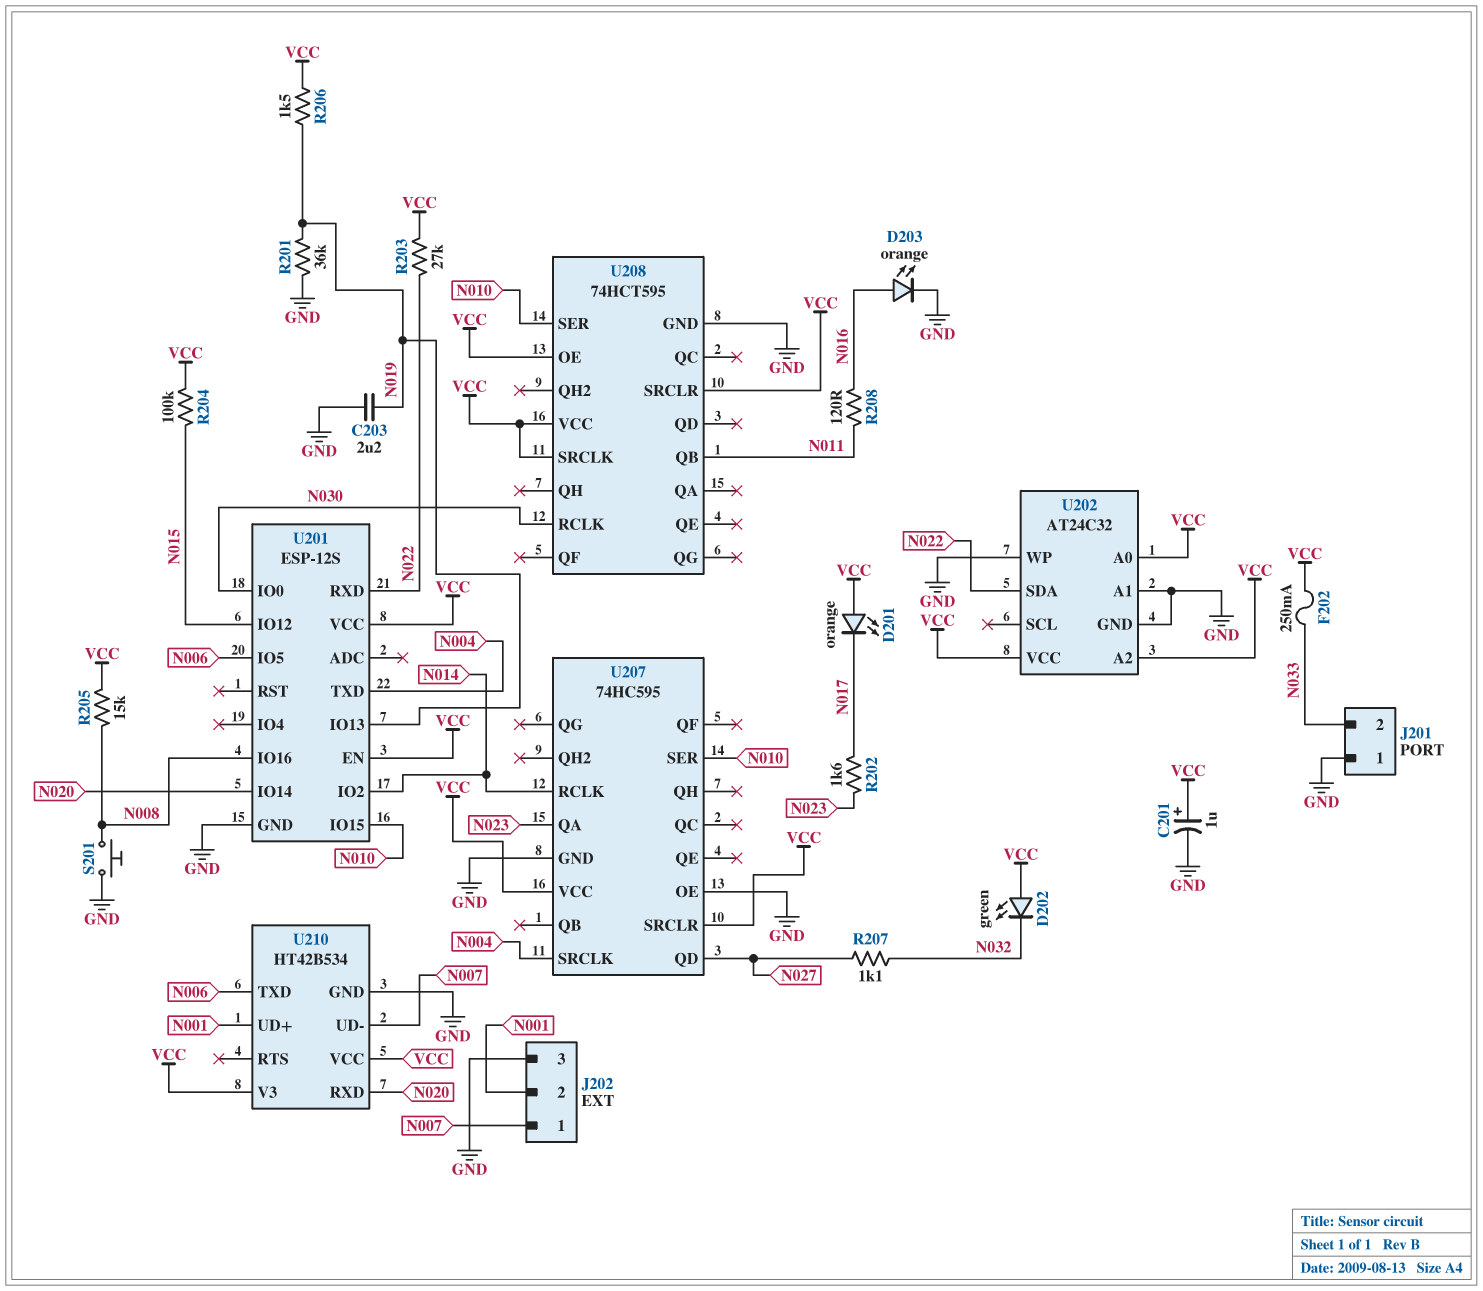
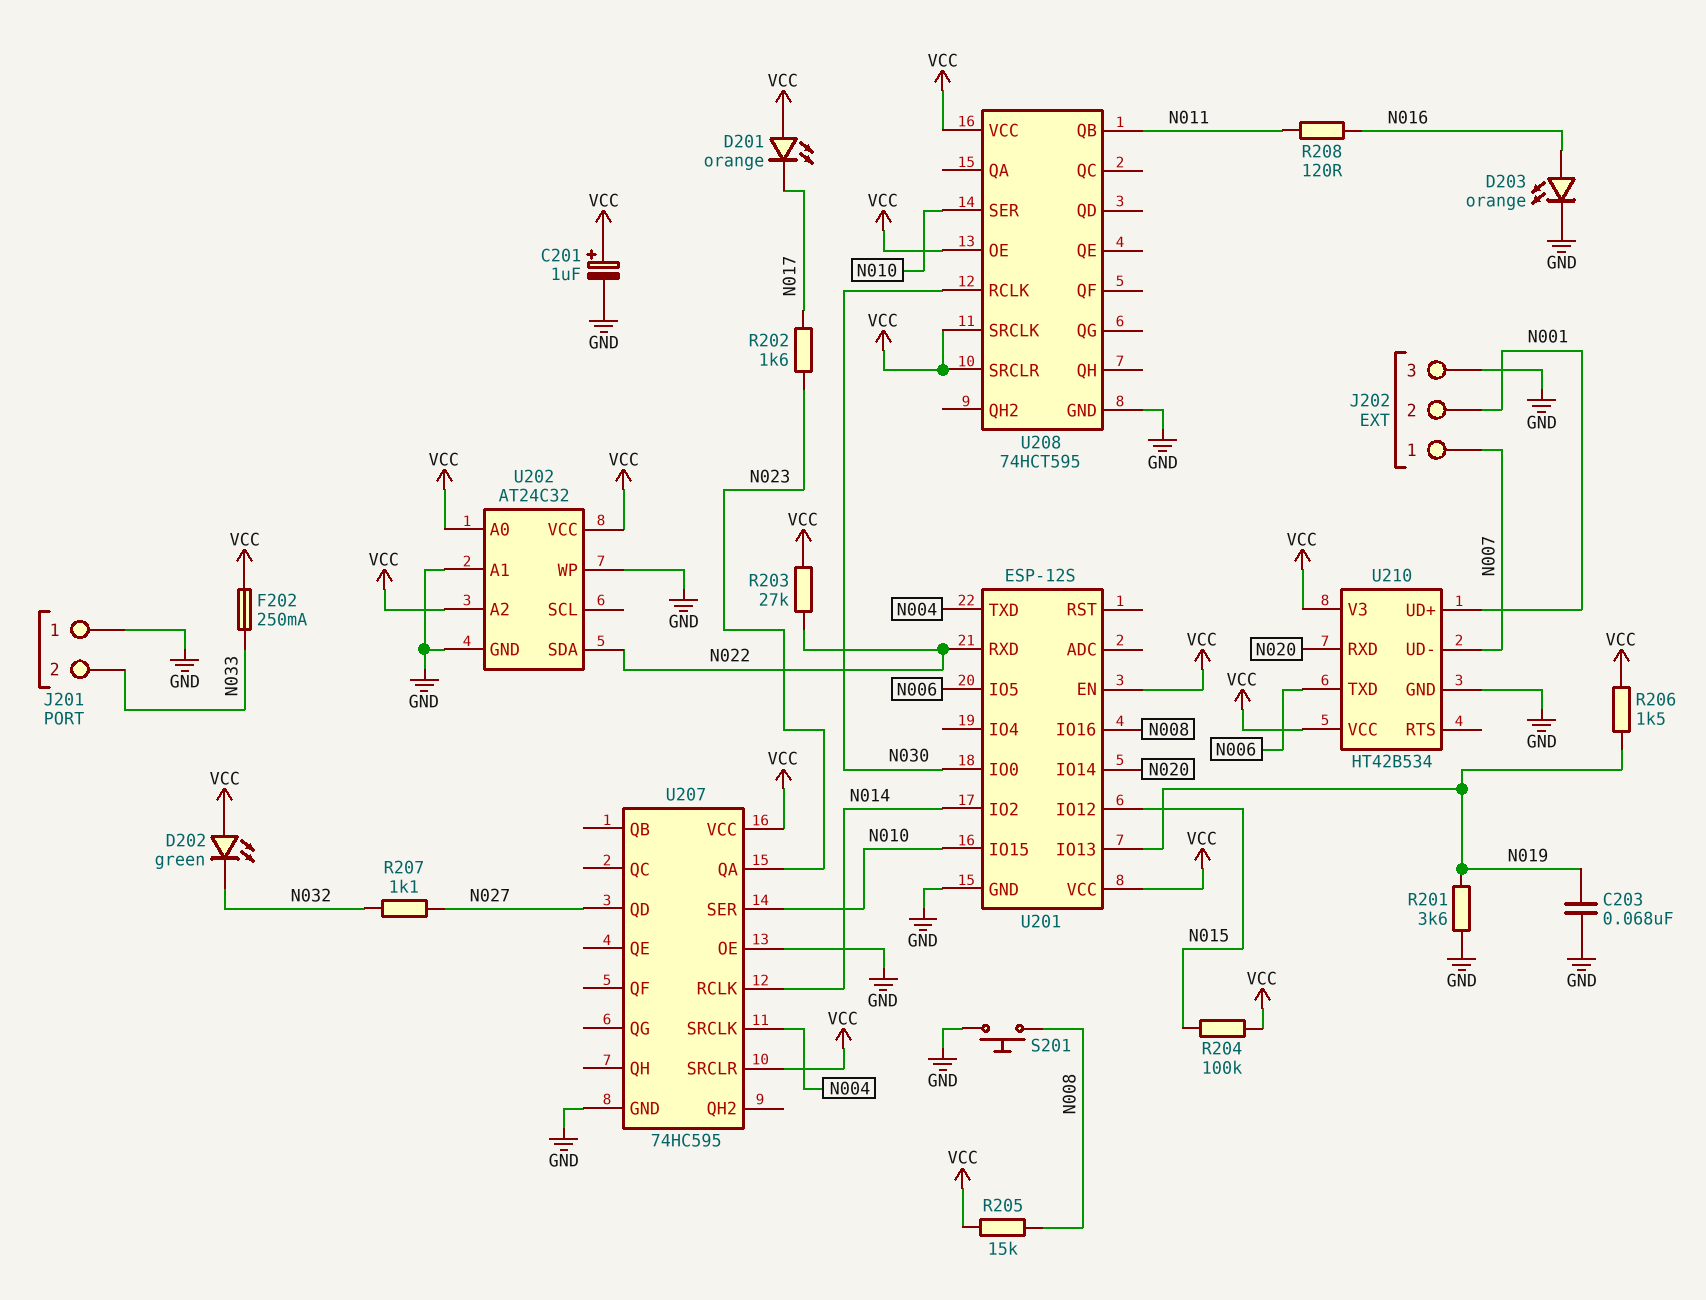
C203: 2.2uF (GND, N019) -> 68nF (GND, N019)
R201: 36k (GND, N019) -> 3.6k (GND, N019)

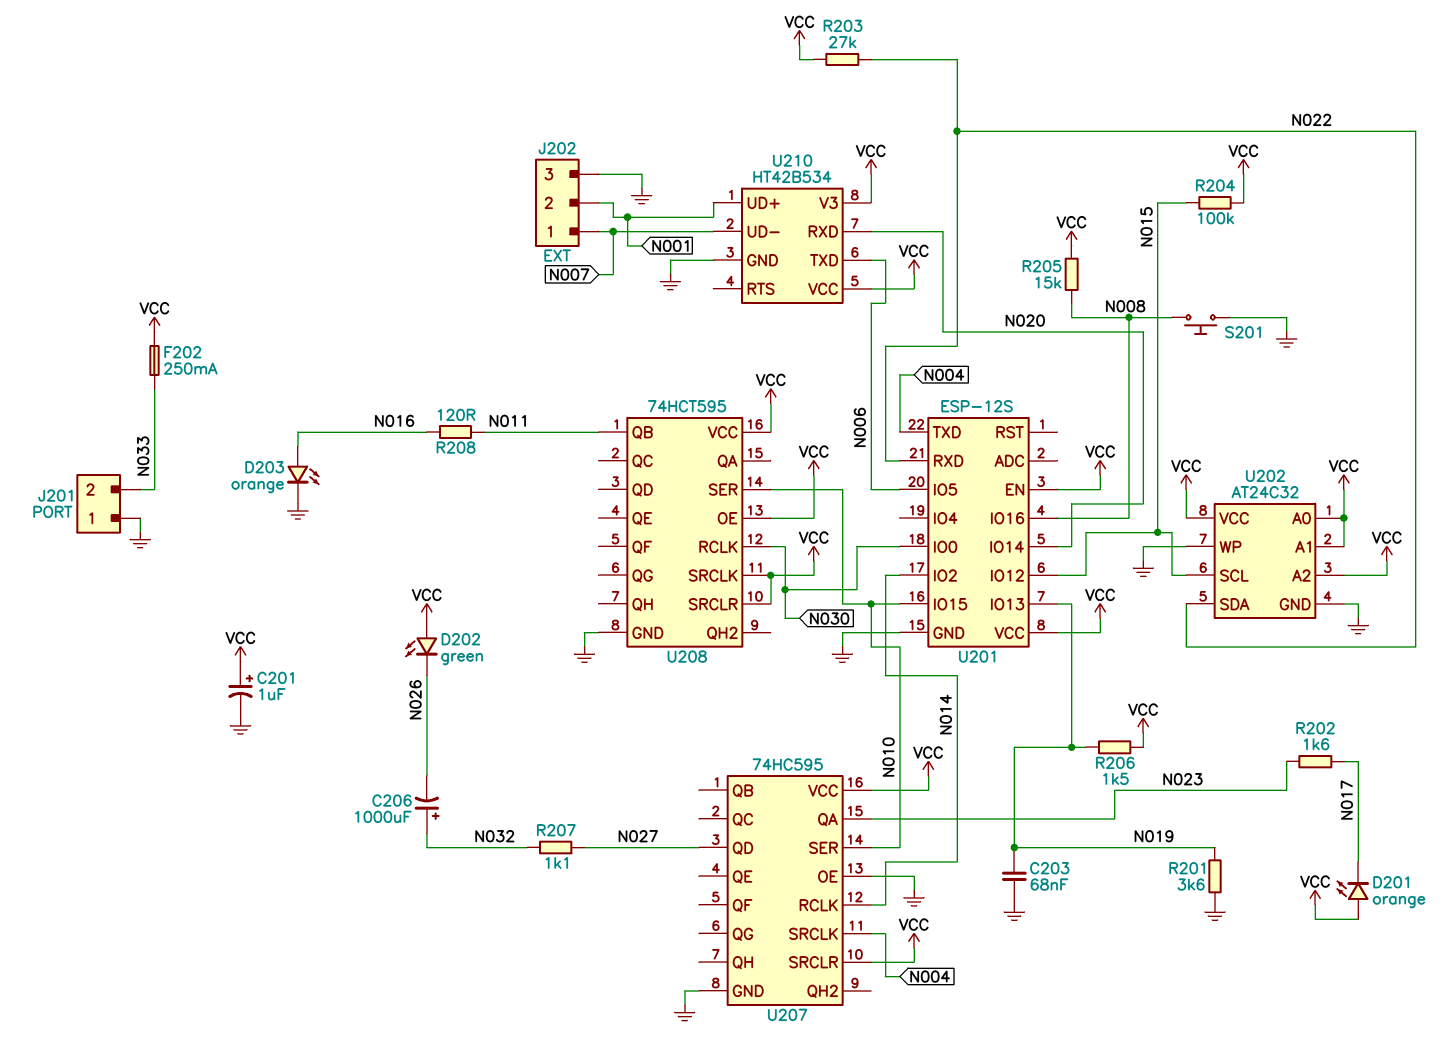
C206: none -> 1000uF (plus N032, minus N026)
D202: LED green (A VCC, K N032) -> LED green (A VCC, K N026)
U202 pin A1: GND -> VCC
U202 pin SCL: none -> N015

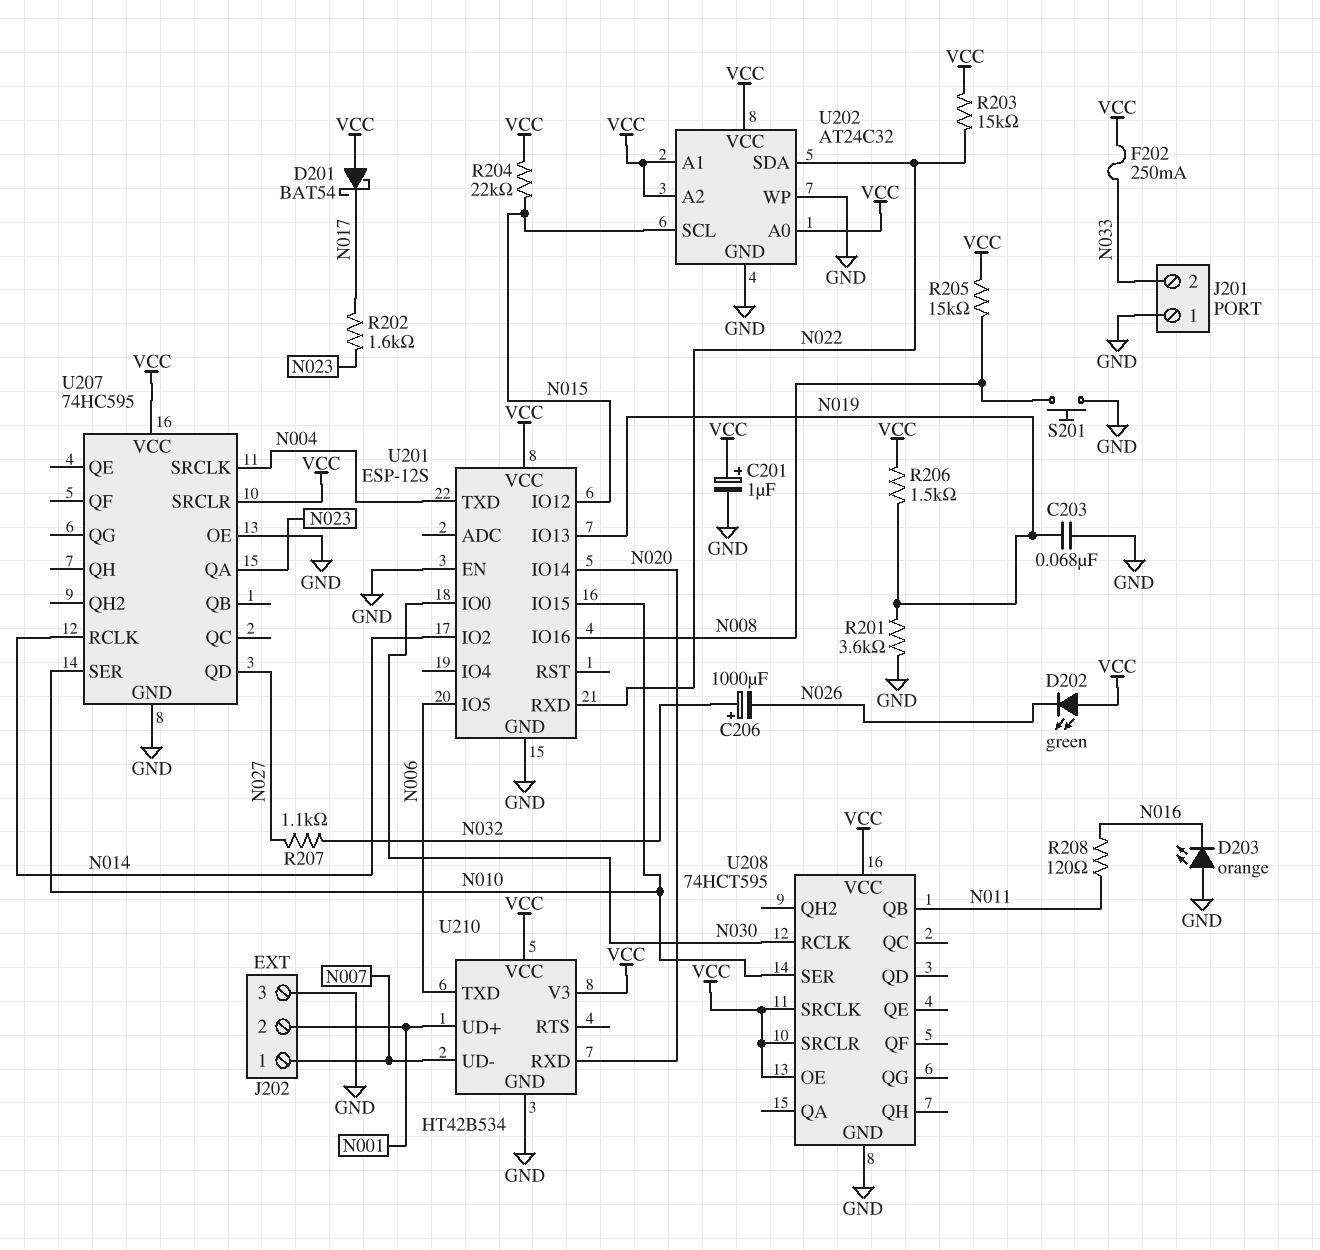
D201: LED orange (A VCC, K N017) -> schottky BAT54 (A VCC, K N017)
D203: LED orange (A N016, K GND) -> LED orange (A GND, K N016)
R203: 27k (N022, VCC) -> 15k (N022, VCC)
R204: 100k (N015, VCC) -> 22k (N015, VCC)
U201 pin EN: VCC -> GND

